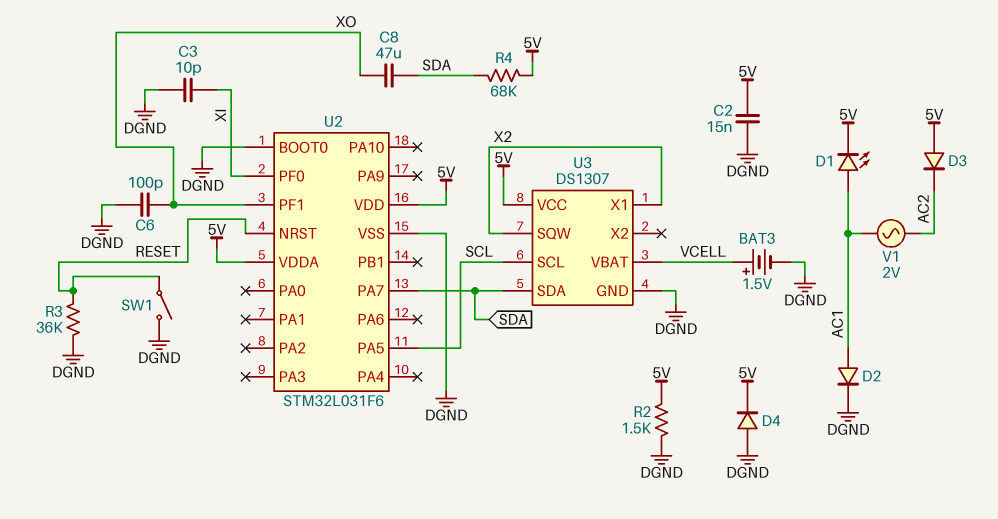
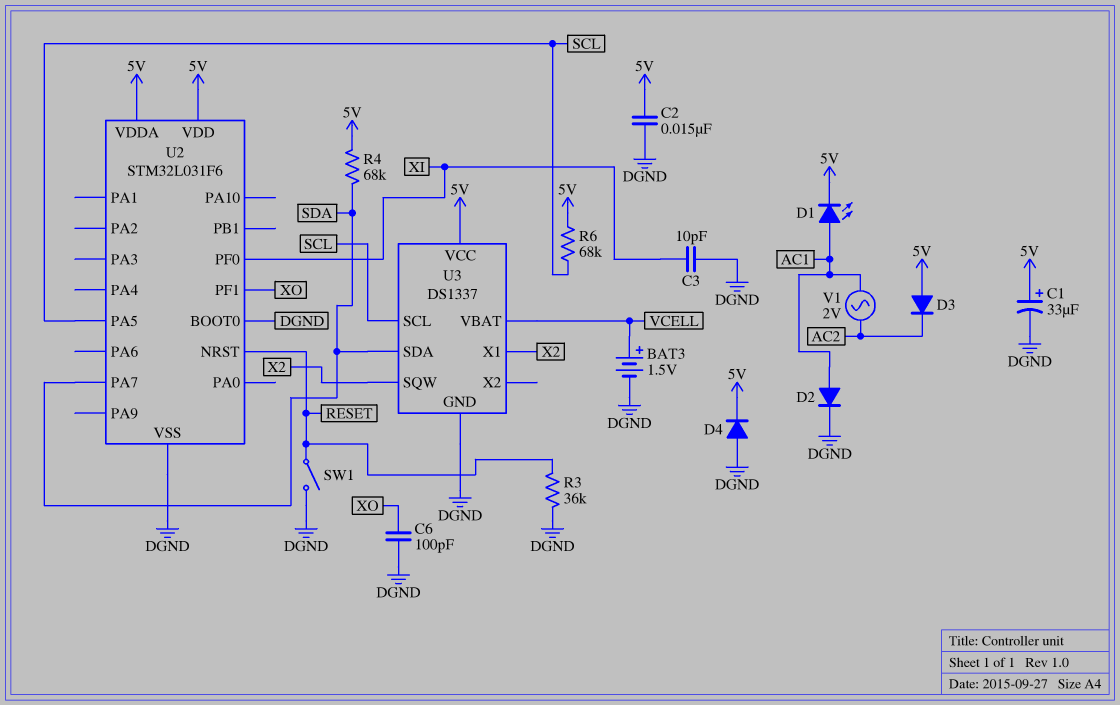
C1: none -> 33uF (plus 5V, minus DGND)
C8: 47uF (SDA, XO) -> none
R2: 1.5k (5V, DGND) -> none
R6: none -> 68k (5V, SCL)
U3: DS1307 -> DS1337

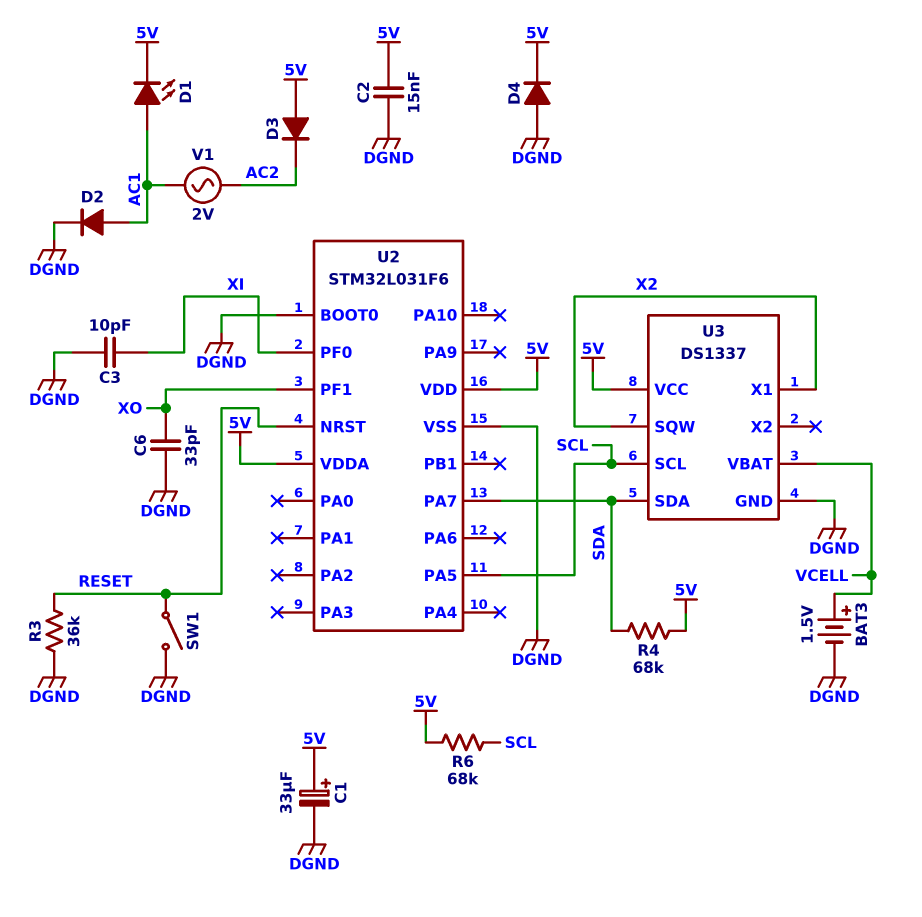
C6: 100pF (DGND, XO) -> 33pF (DGND, XO)

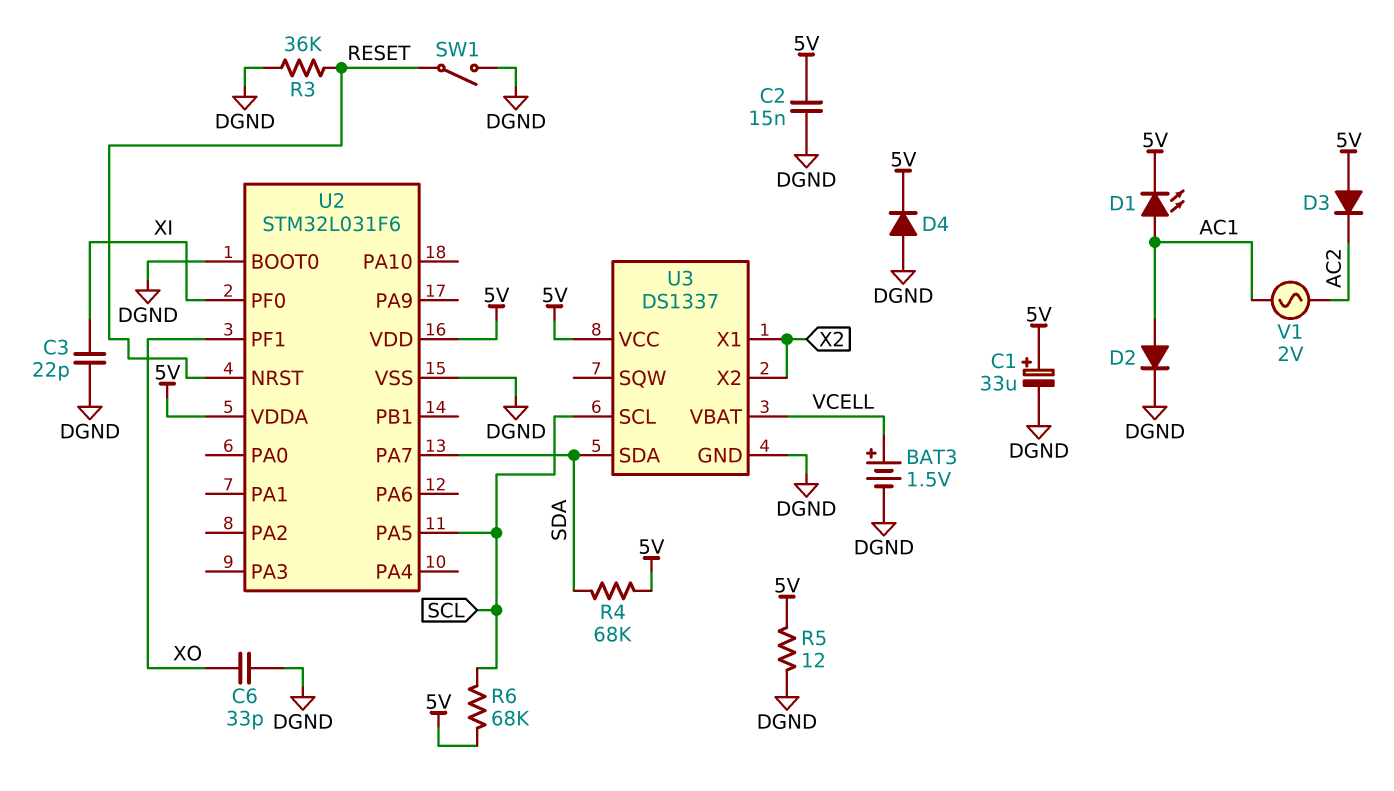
C3: 10pF (DGND, XI) -> 22pF (DGND, XI)
R5: none -> 12 (5V, DGND)
U3 pin SQW: X2 -> none
U3 pin X2: none -> X2

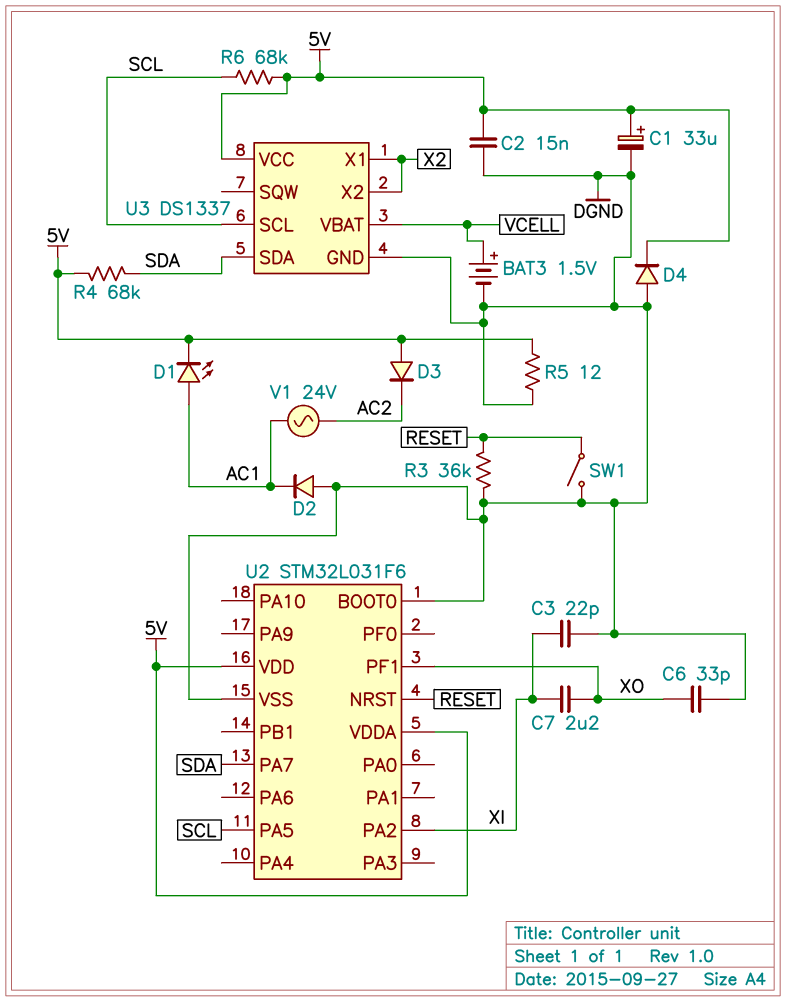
C7: none -> 2.2uF (XI, XO)
D2: diode (A AC1, K DGND) -> diode (A DGND, K AC1)
U2 pin PA2: none -> XI
U2 pin PF0: XI -> none
V1: AC 2V (AC1, AC2) -> AC 24V (AC1, AC2)

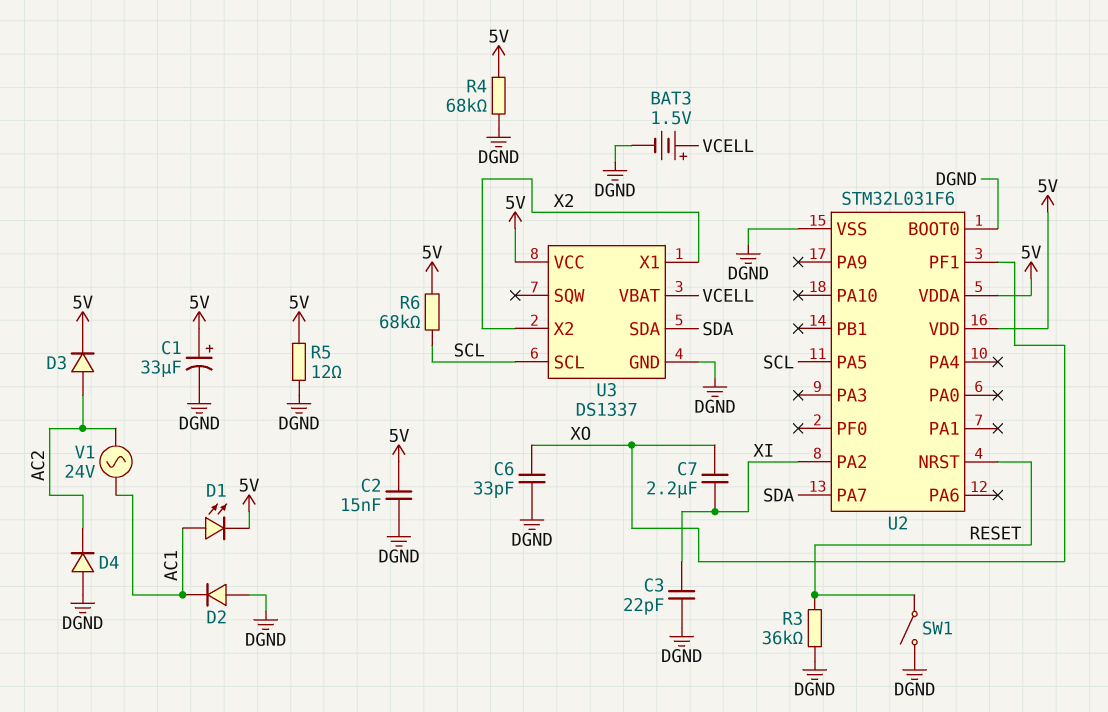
D3: diode (A 5V, K AC2) -> diode (A AC2, K 5V)
D4: diode (A DGND, K 5V) -> diode (A DGND, K AC2)
R4: 68k (5V, SDA) -> 68k (5V, DGND)

